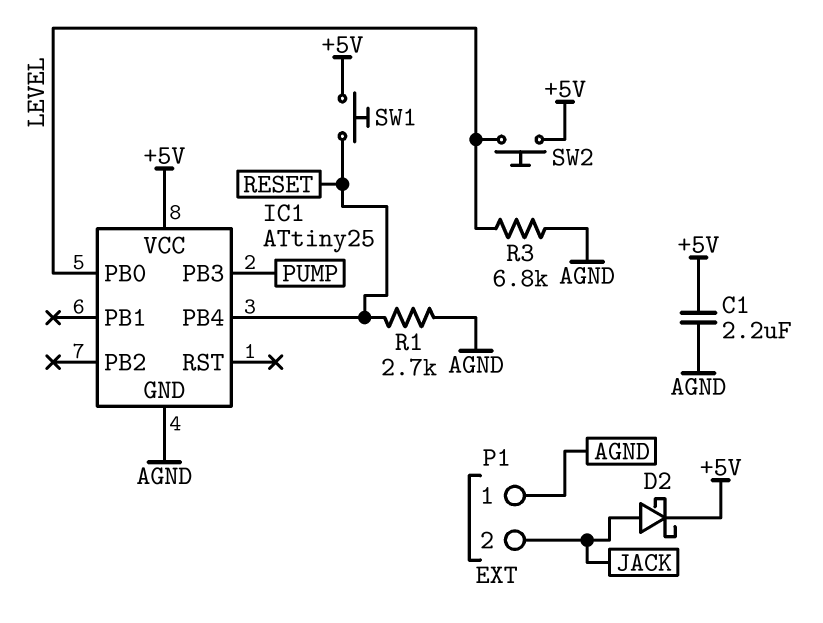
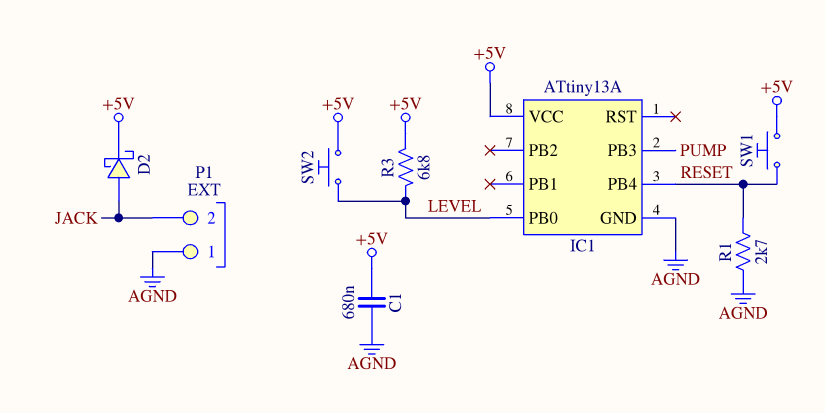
C1: 2.2uF (+5V, AGND) -> 680nF (+5V, AGND)
IC1: ATtiny25 -> ATtiny13A
R3: 6.8k (AGND, LEVEL) -> 6.8k (+5V, LEVEL)

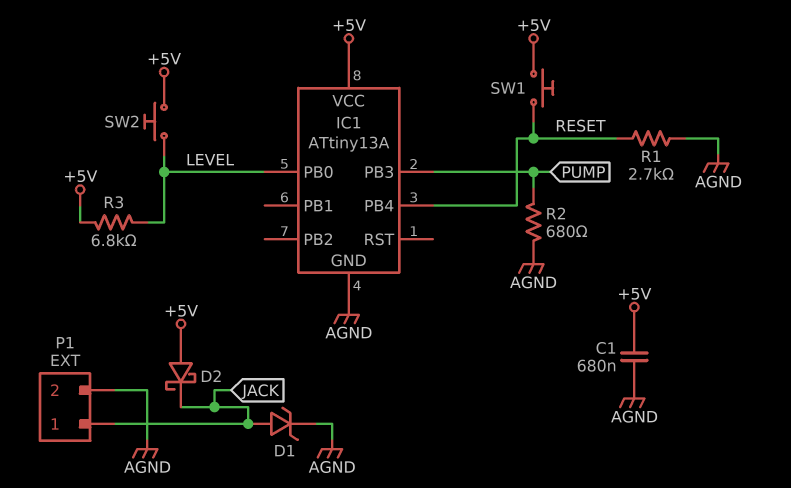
D1: none -> zener (A JACK, K AGND)
D2: schottky (A JACK, K +5V) -> schottky (A +5V, K JACK)
P1 pin 1: AGND -> JACK
P1 pin 2: JACK -> AGND
R2: none -> 680 (AGND, PUMP)

